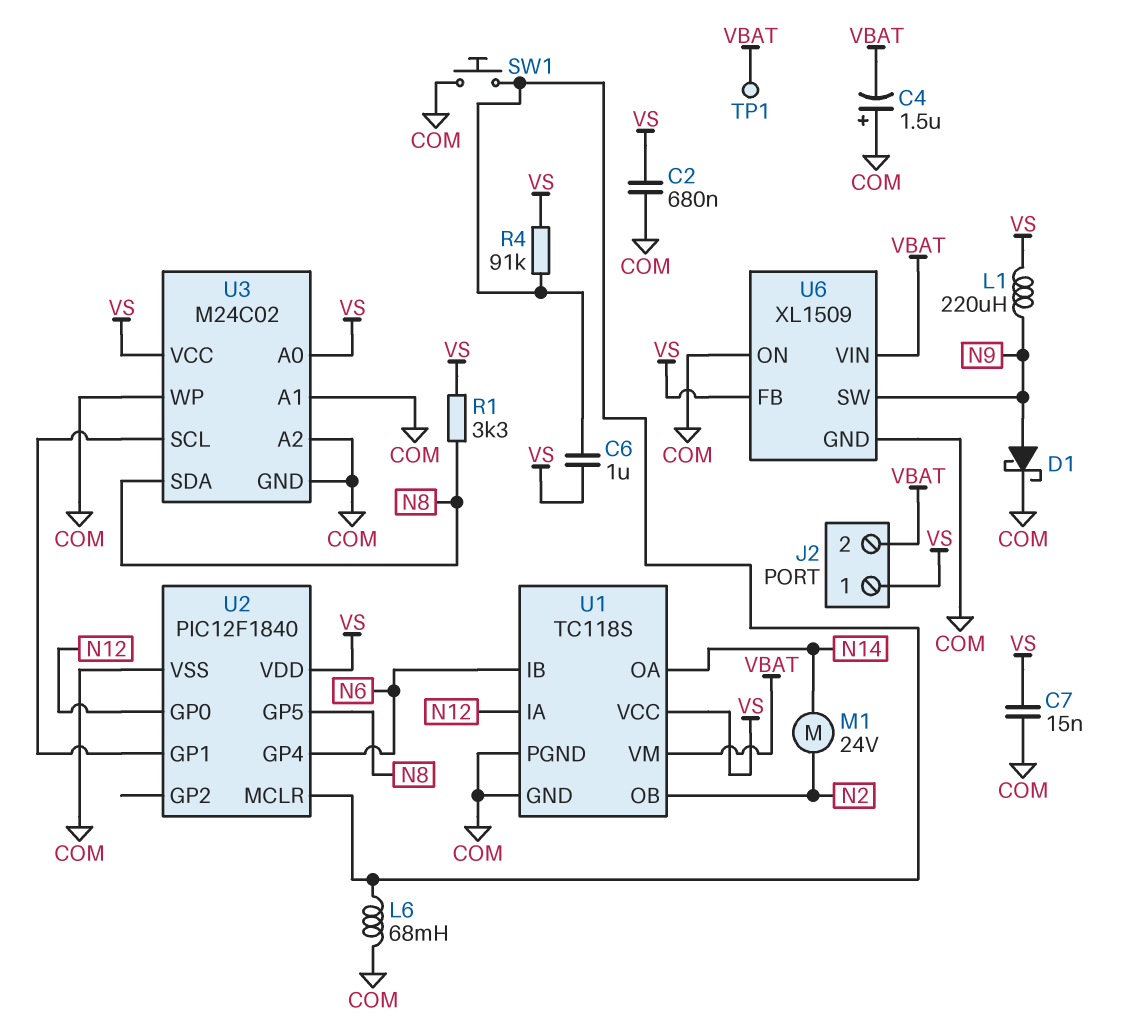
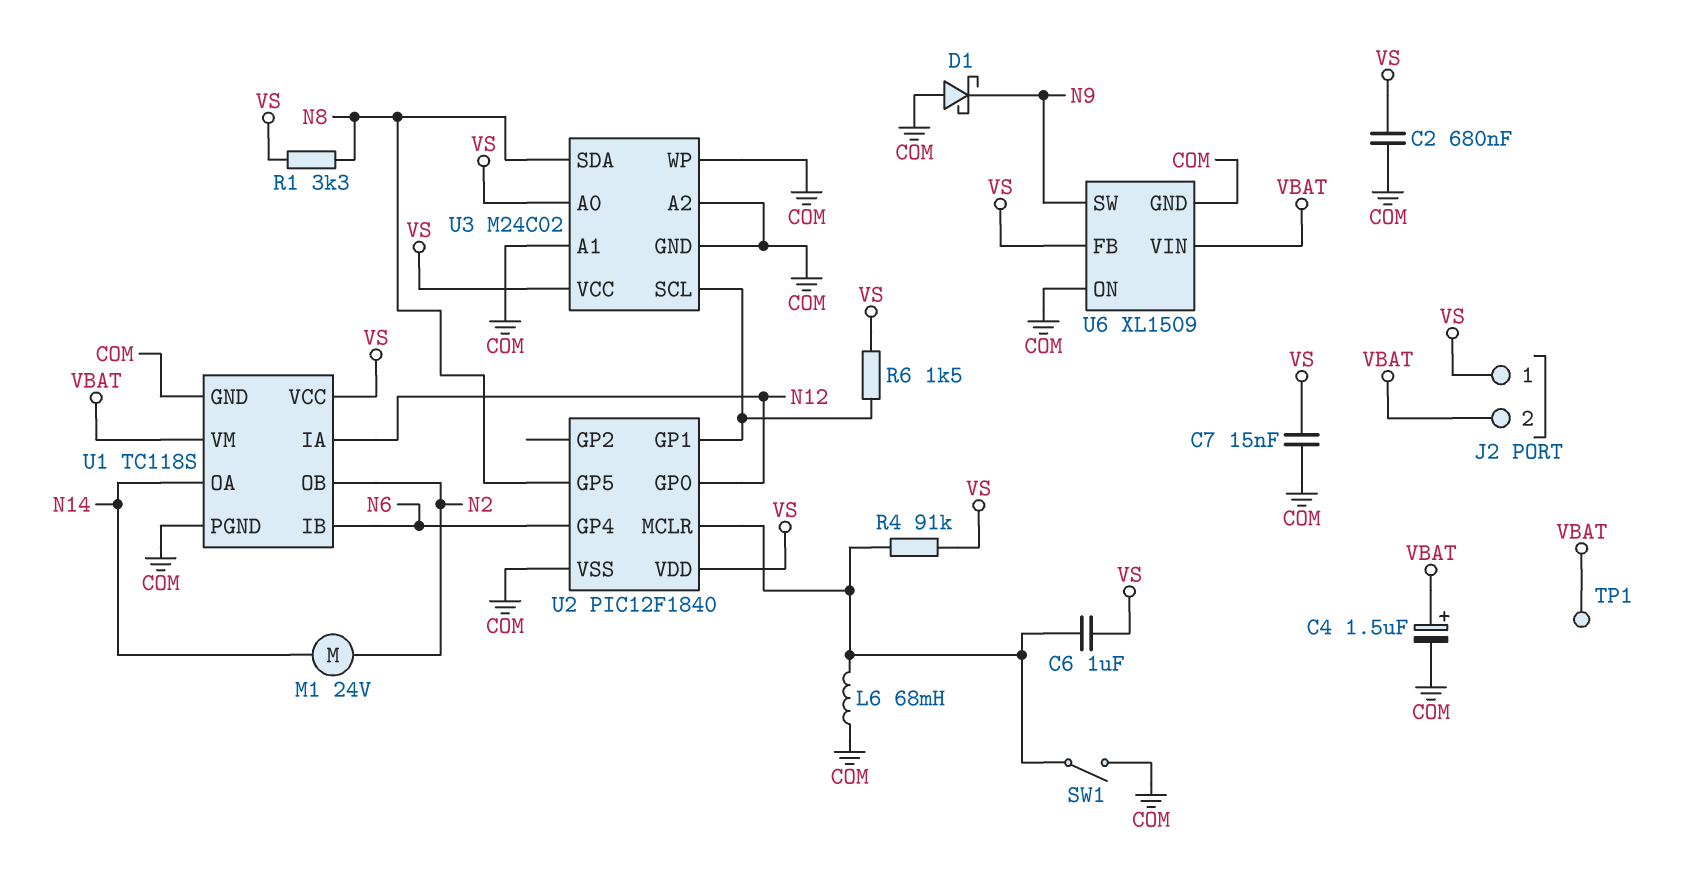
C4: 1.5uF (plus COM, minus VBAT) -> 1.5uF (plus VBAT, minus COM)
D1: schottky (A N9, K COM) -> schottky (A COM, K N9)
L1: 220uH (N9, VS) -> none
R6: none -> 1.5k (U2/GP1, VS)
SW1: button (COM, U2/MCLR) -> switch (COM, U2/MCLR)

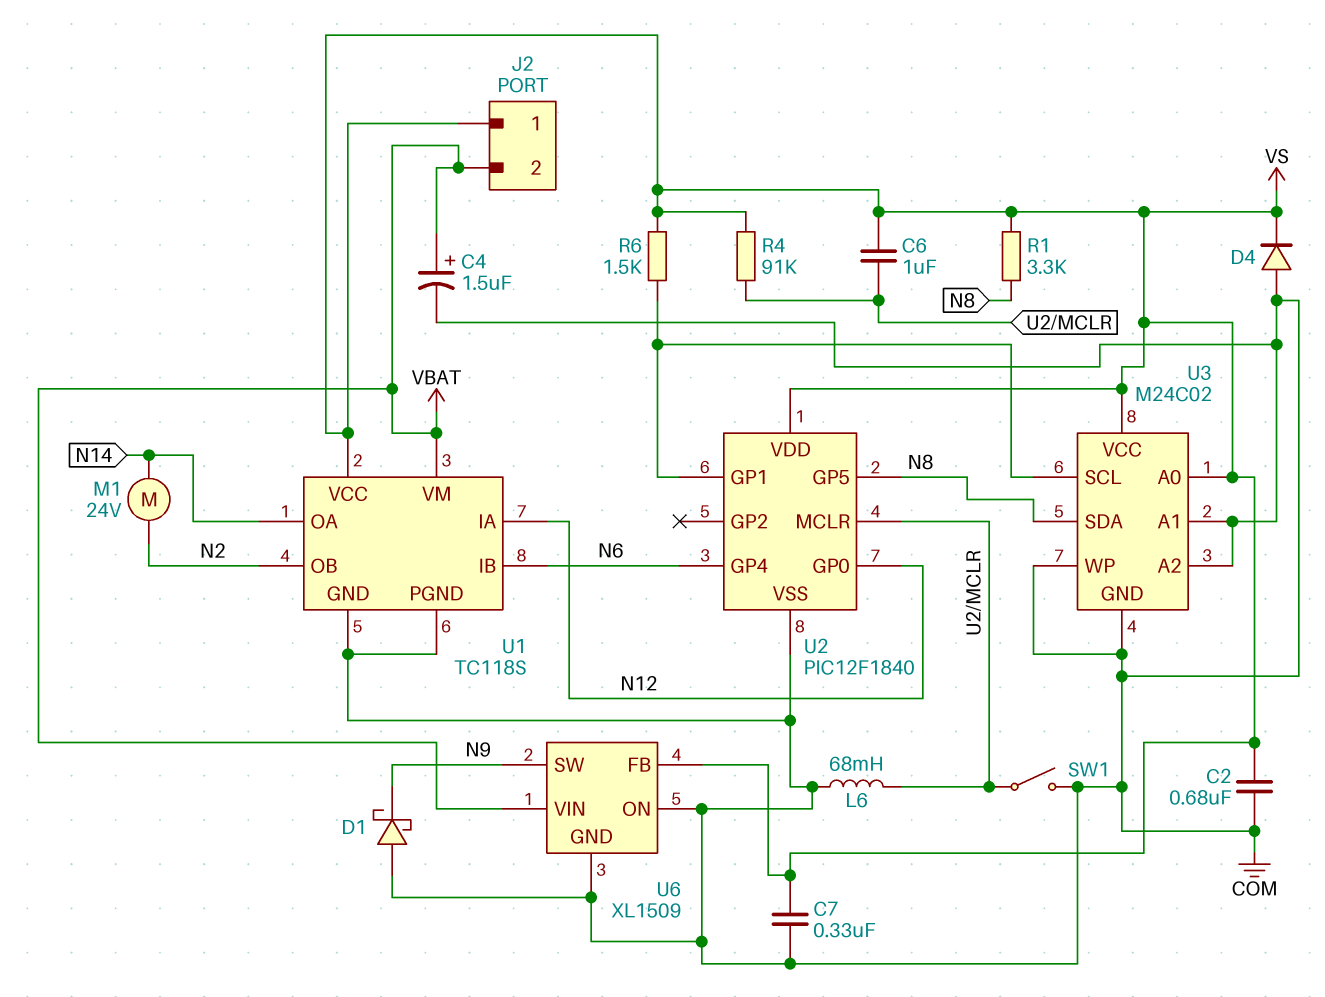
C7: 15nF (COM, VS) -> 330nF (COM, VS)
D4: none -> diode (A COM, K VS)
TP1: test point (VBAT) -> none

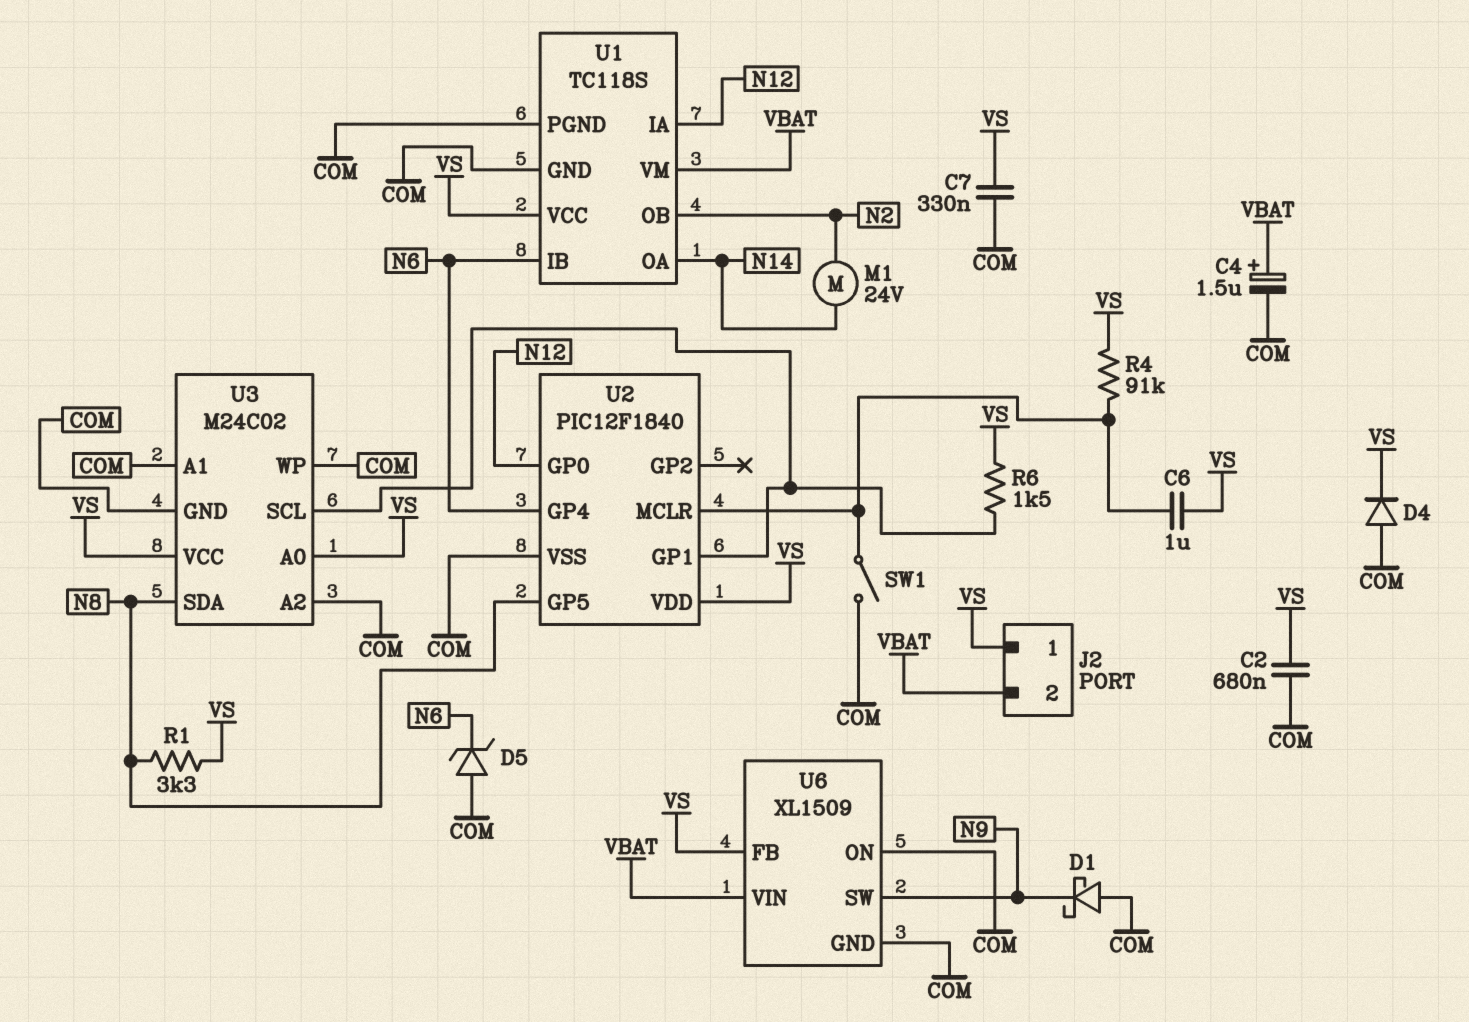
D5: none -> zener (A COM, K N6)
L6: 68mH (COM, U2/MCLR) -> none

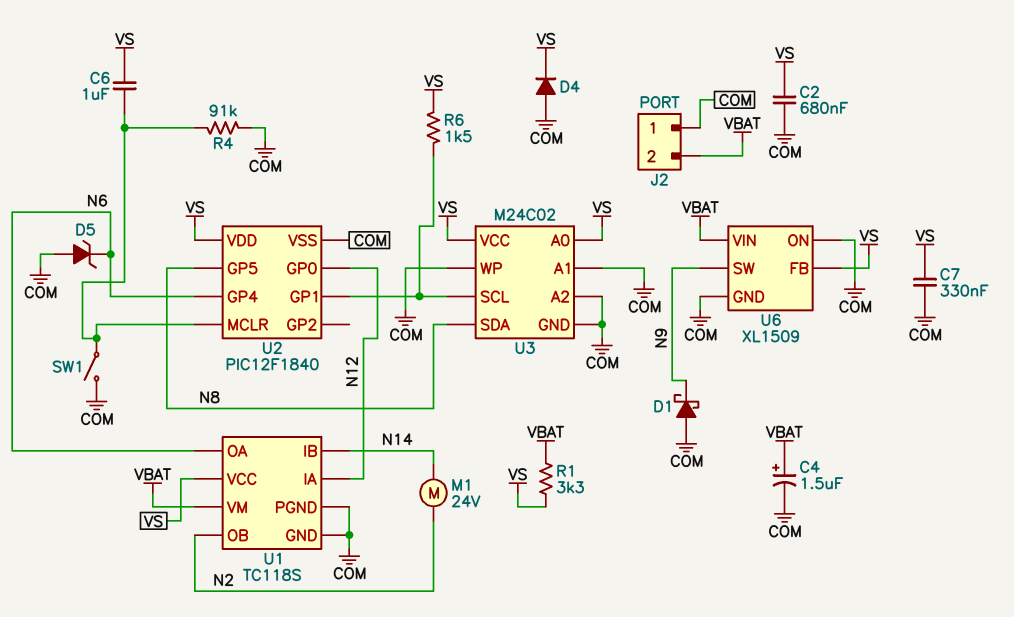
J2 pin 1: VS -> COM
R1: 3.3k (N8, VS) -> 3.3k (VBAT, VS)
R4: 91k (U2/MCLR, VS) -> 91k (COM, U2/MCLR)
U1 pin IB: N6 -> N14
U1 pin OA: N14 -> N6

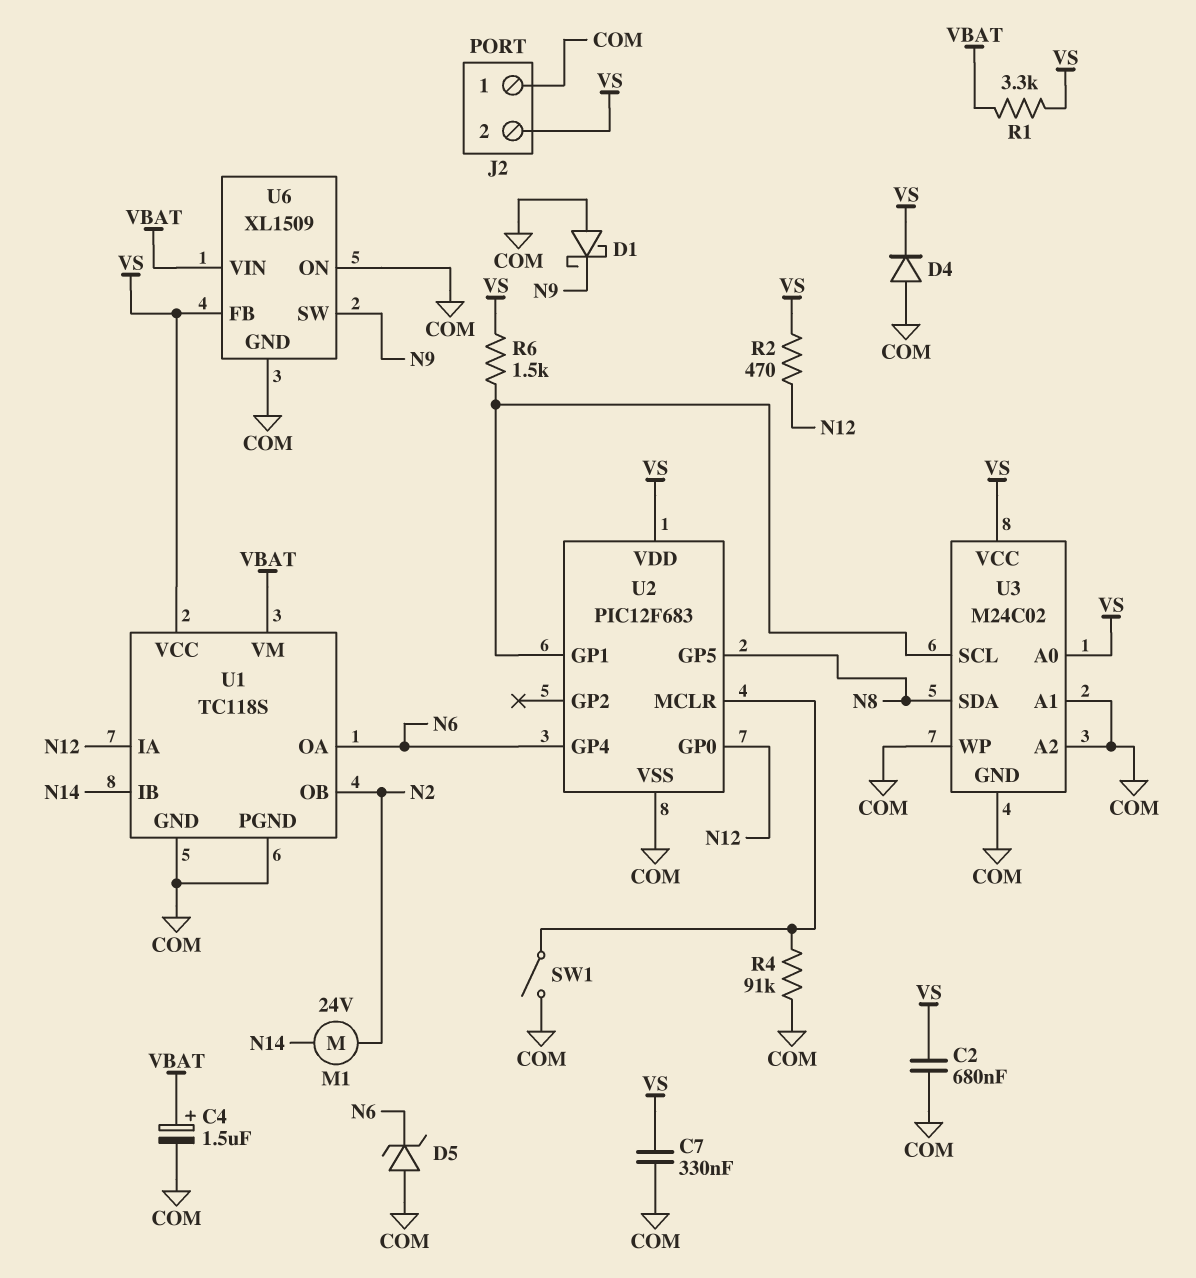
C6: 1uF (U2/MCLR, VS) -> none
J2 pin 2: VBAT -> VS
R2: none -> 470 (N12, VS)
U2: PIC12F1840 -> PIC12F683

